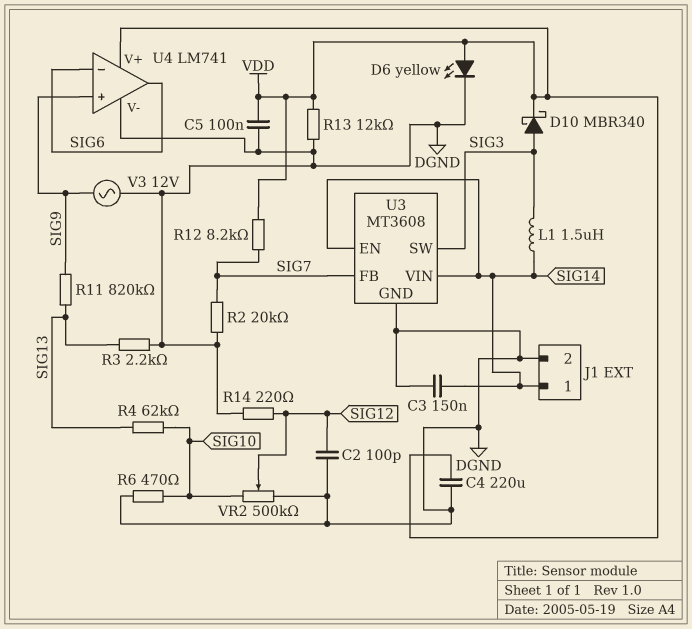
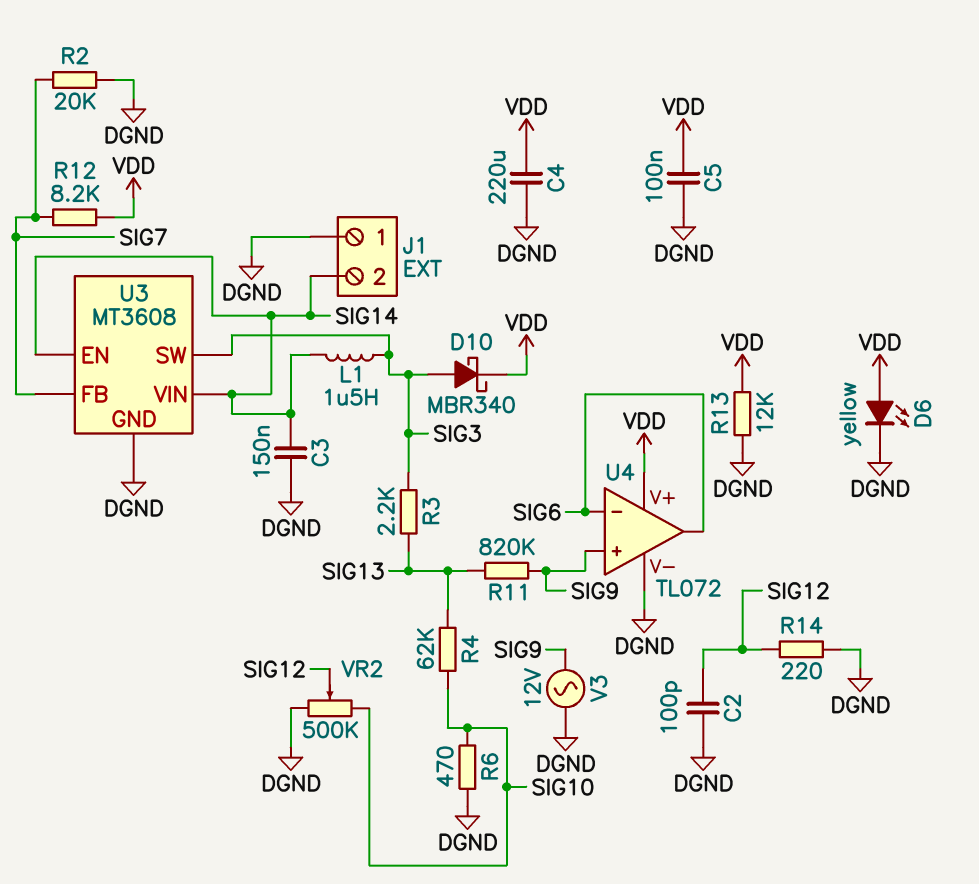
J1 pin 1: SIG14 -> DGND
J1 pin 2: DGND -> SIG14
R3: 2.2k (DGND, SIG13) -> 2.2k (SIG3, SIG13)
U4: LM741 -> TL072

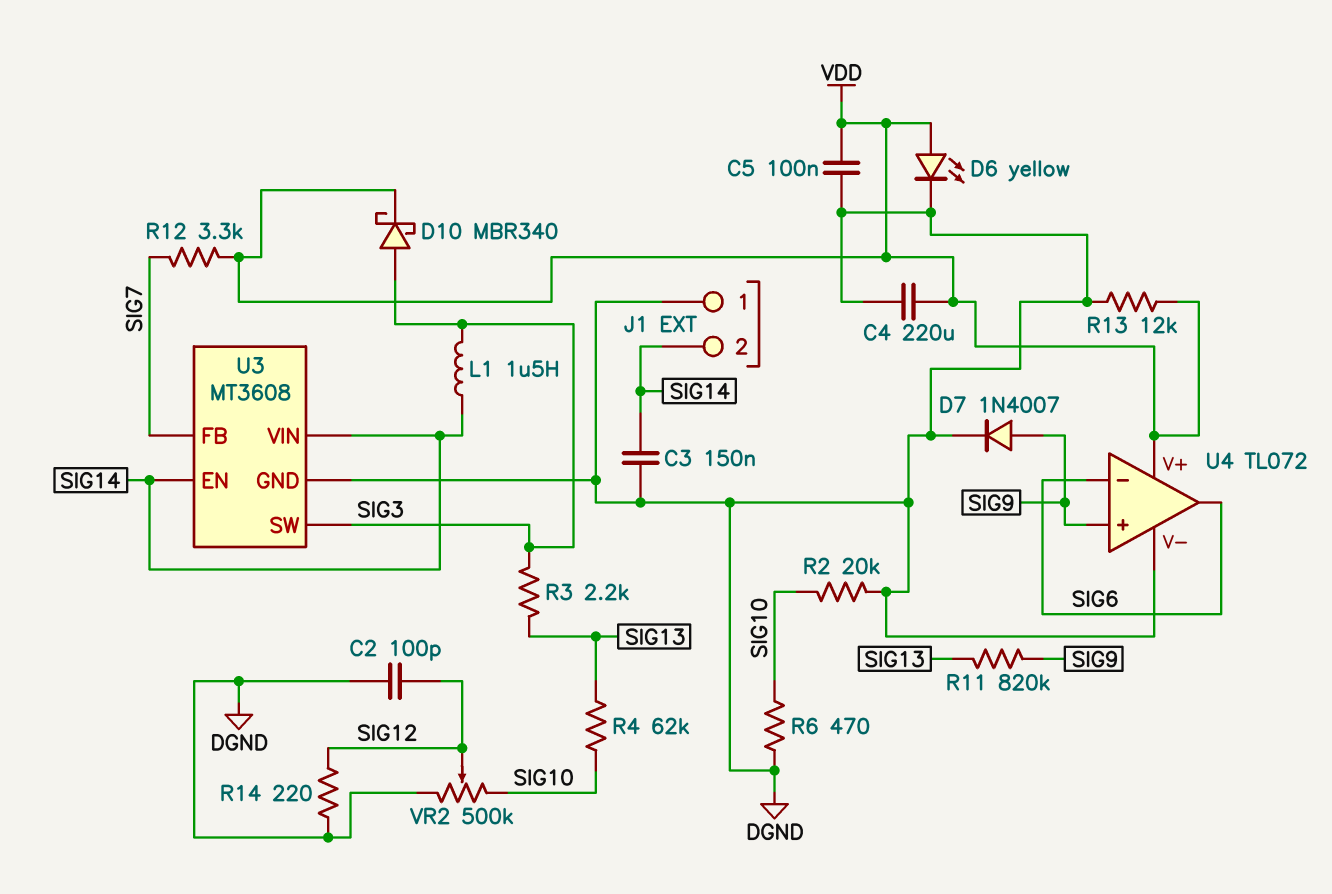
D7: none -> diode 1N4007 (A SIG9, K DGND)
R2: 20k (DGND, SIG7) -> 20k (DGND, SIG10)
R12: 8.2k (SIG7, VDD) -> 3.3k (SIG7, VDD)
V3: AC 12V (DGND, SIG9) -> none

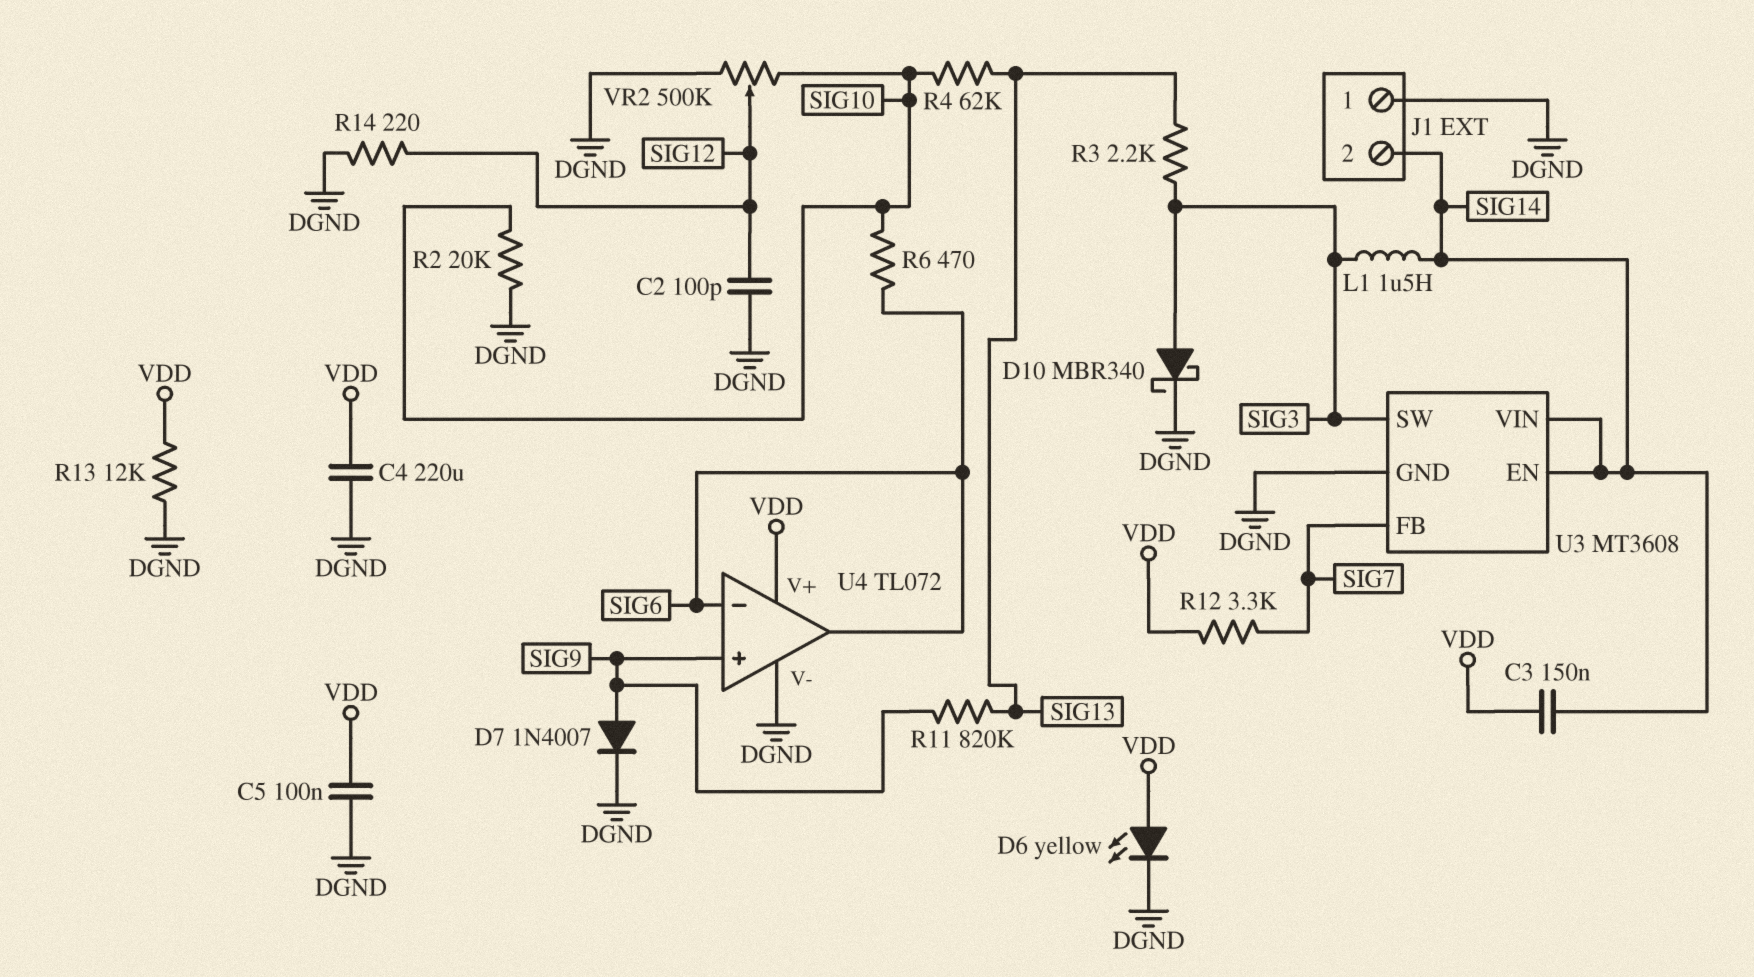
C3: 150nF (DGND, SIG14) -> 150nF (SIG14, VDD)
D10: schottky MBR340 (A SIG3, K VDD) -> schottky MBR340 (A SIG3, K DGND)
R6: 470 (DGND, SIG10) -> 470 (SIG6, SIG10)

